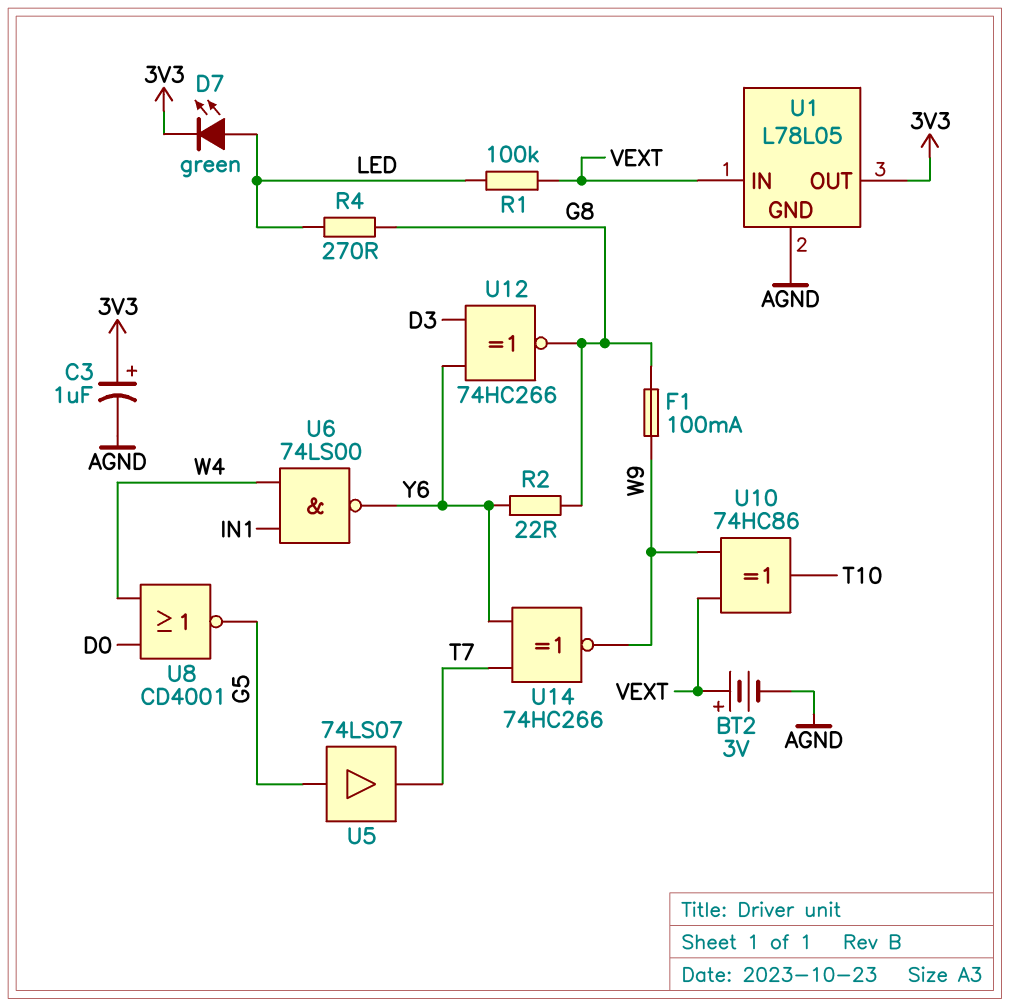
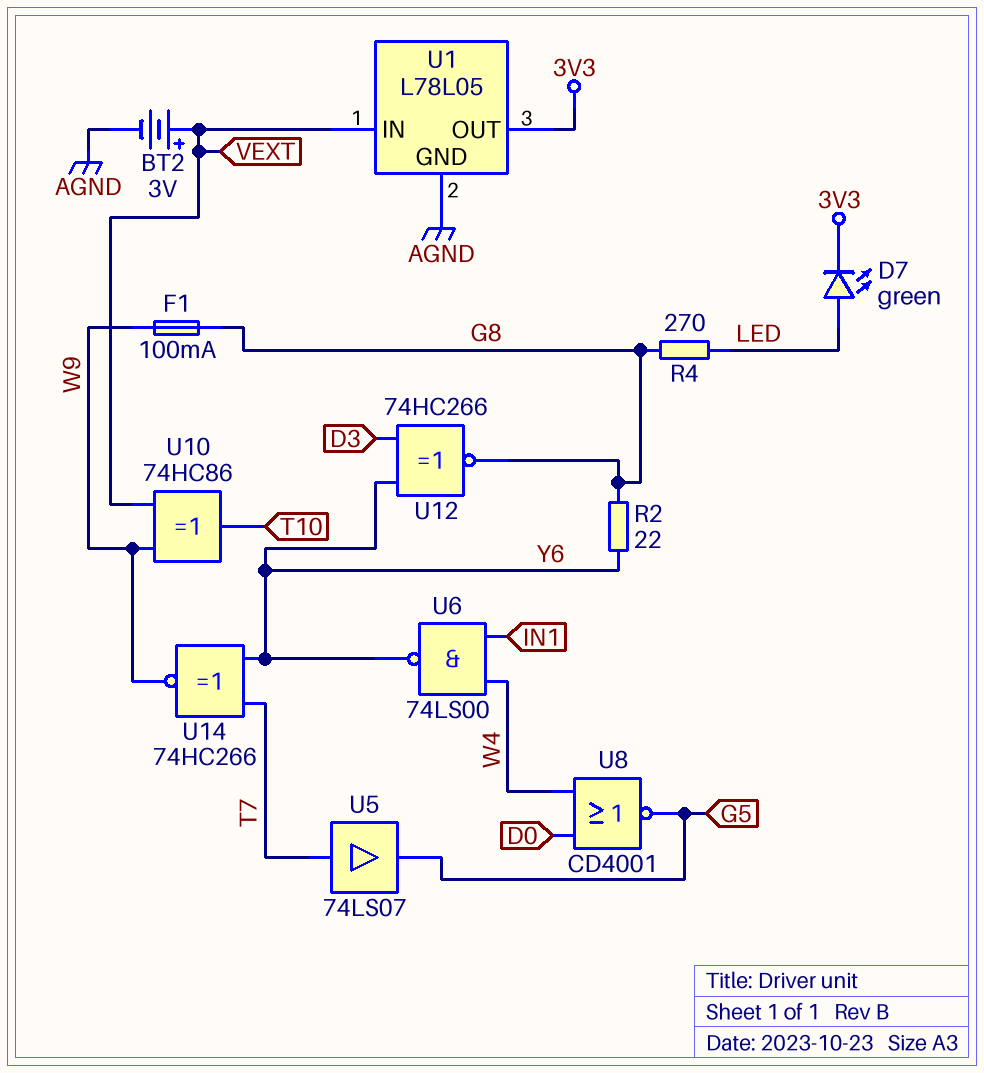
C3: 1uF (plus 3V3, minus AGND) -> none
R1: 100k (LED, VEXT) -> none
U5: buffer 74LS07 (in G5, out T7) -> buffer 74LS07 (in T7, out G5)

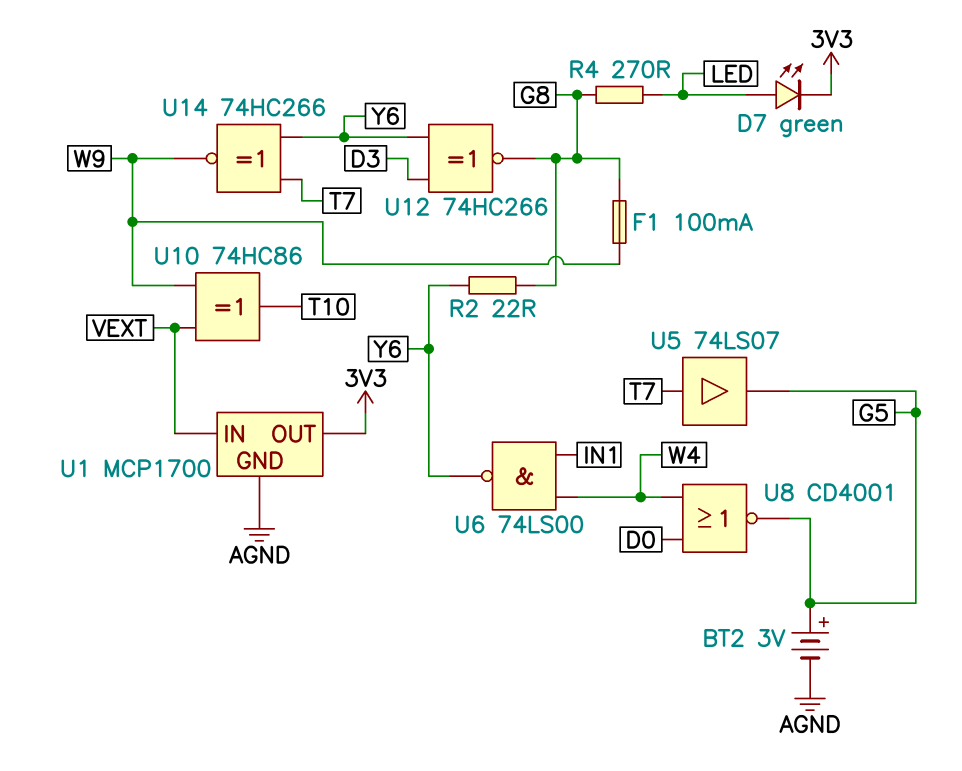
BT2: 3V (plus VEXT, minus AGND) -> 3V (plus G5, minus AGND)
U1: L78L05 -> MCP1700

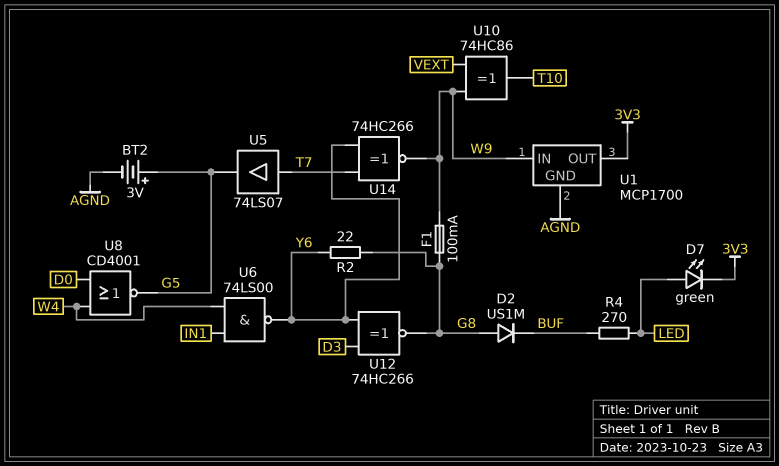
D2: none -> diode US1M (A G8, K BUF)
R4: 270 (G8, LED) -> 270 (BUF, LED)
U1 pin IN: VEXT -> W9

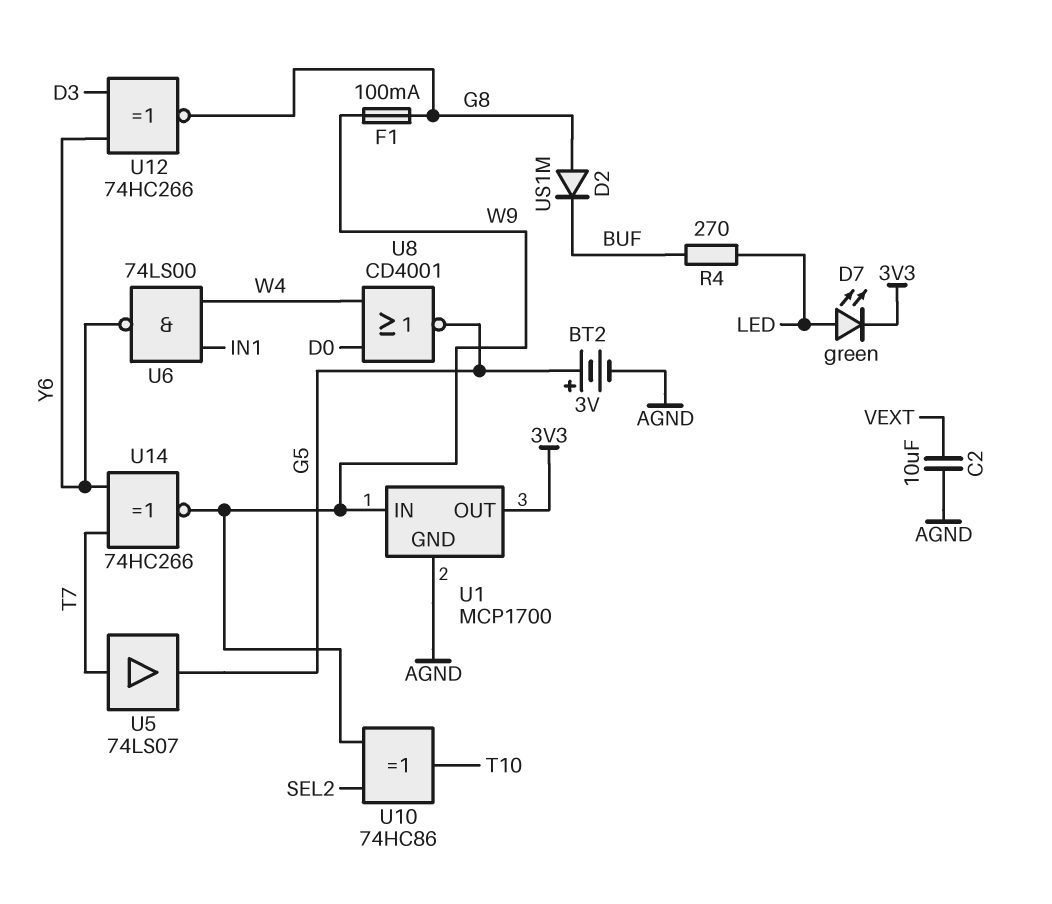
C2: none -> 10uF (AGND, VEXT)
R2: 22 (G8, Y6) -> none
U10: XOR 74HC86 (in VEXT, in W9, out T10) -> XOR 74HC86 (in SEL2, in W9, out T10)

